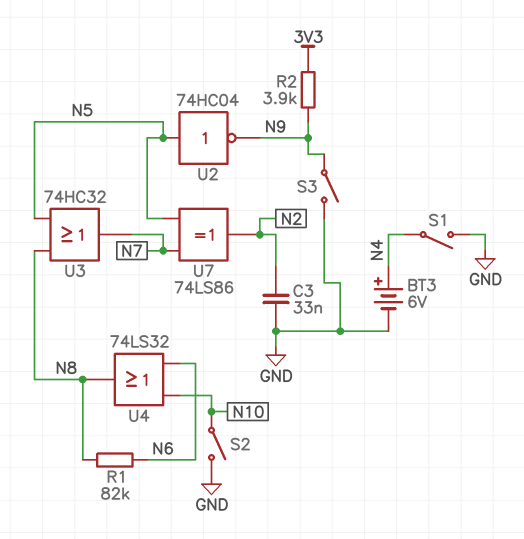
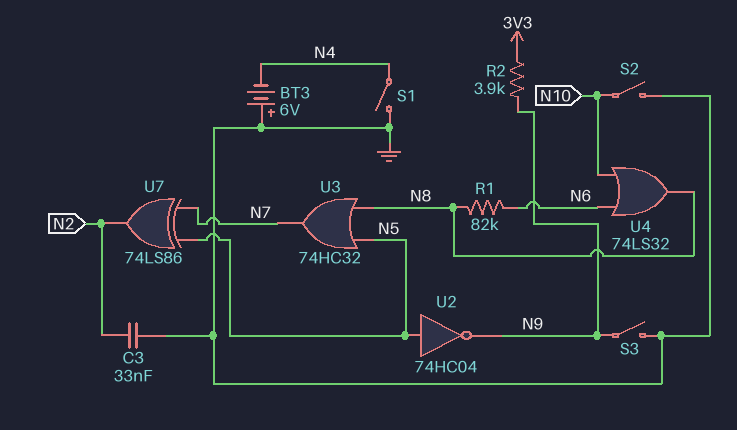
BT3: 6V (plus N4, minus GND) -> 6V (plus GND, minus N4)

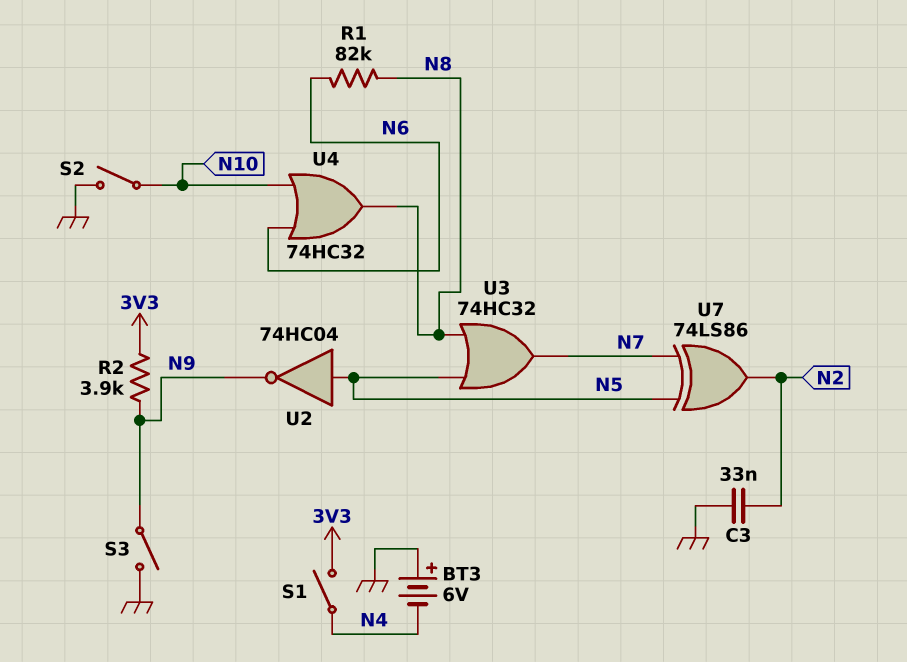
S1: switch (GND, N4) -> switch (3V3, N4)
U4: OR 74LS32 (in N6, in N10, out N8) -> OR 74HC32 (in N6, in N10, out N8)

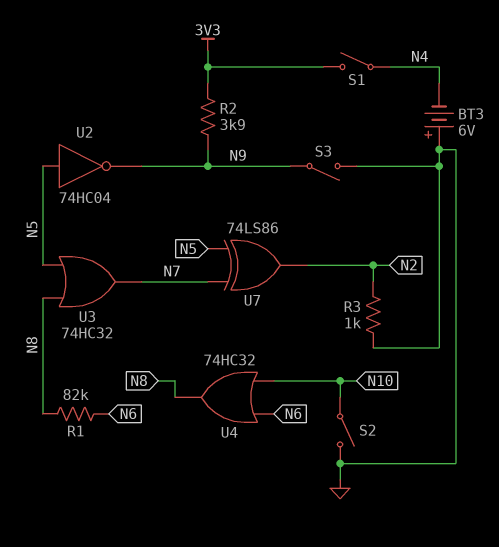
C3: 33nF (GND, N2) -> none
R3: none -> 1k (GND, N2)

